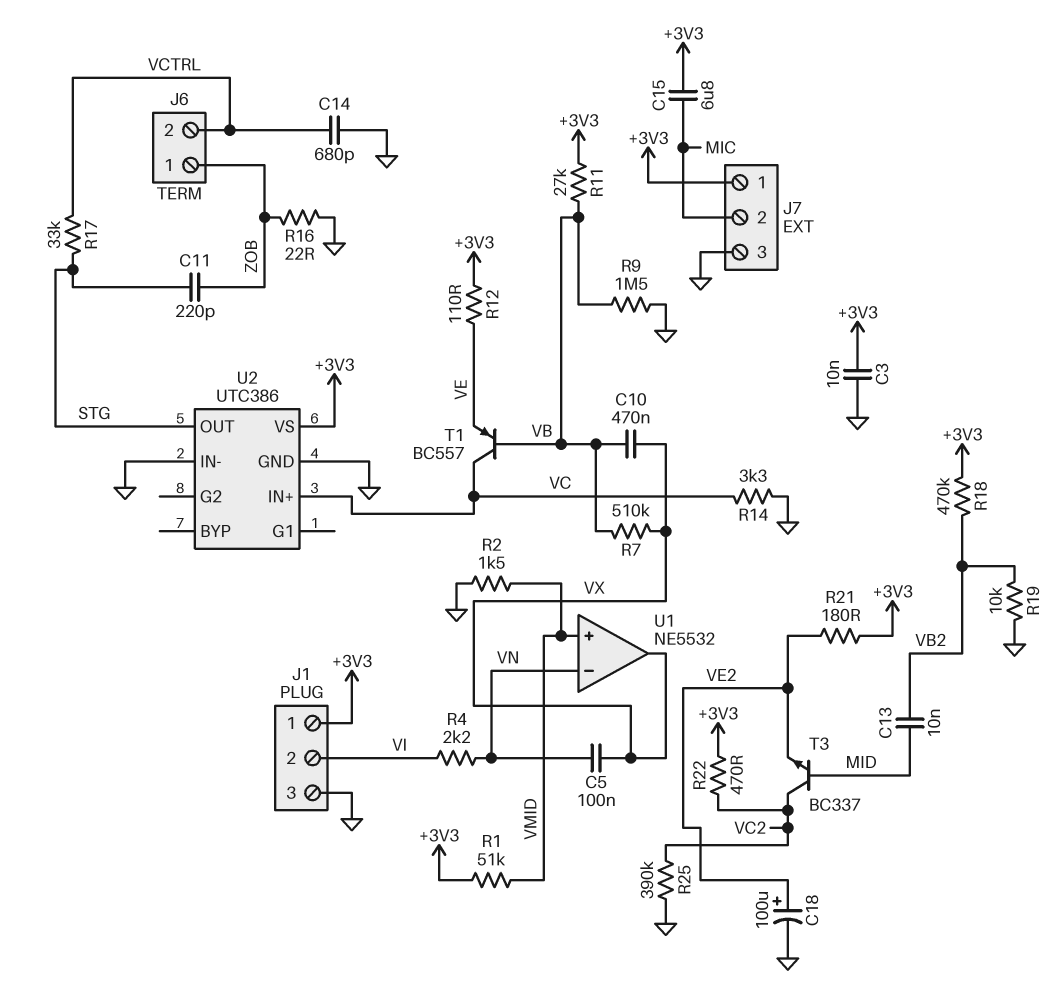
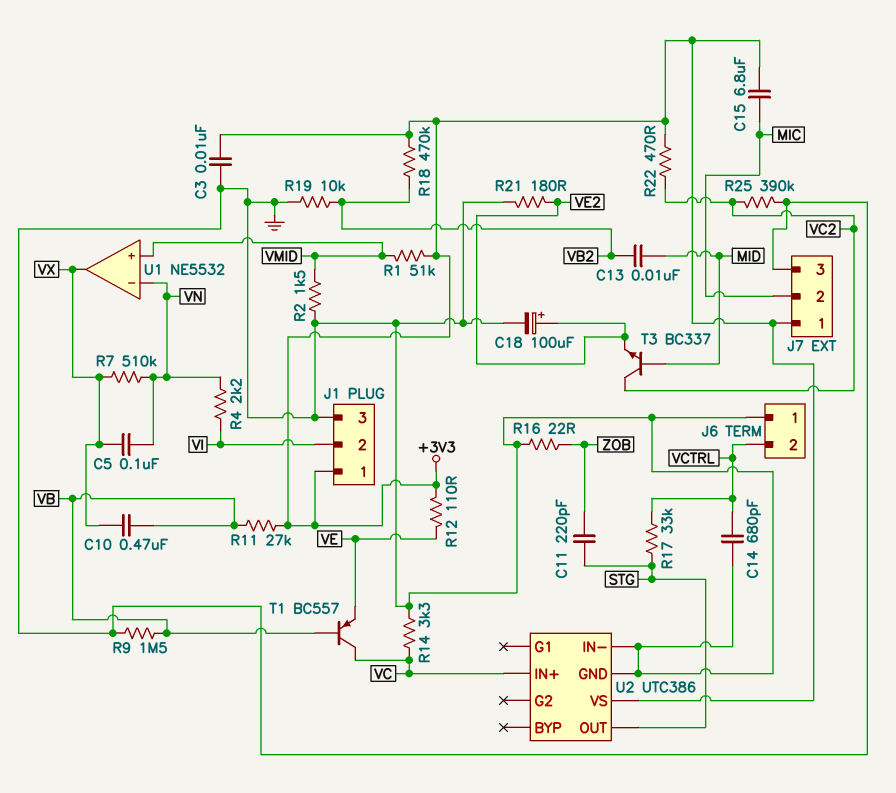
J6 pin 1: ZOB -> GND
R7: 510k (VB, VX) -> 510k (VN, VX)
R21: 180 (+3V3, VE2) -> 180 (GND, VE2)

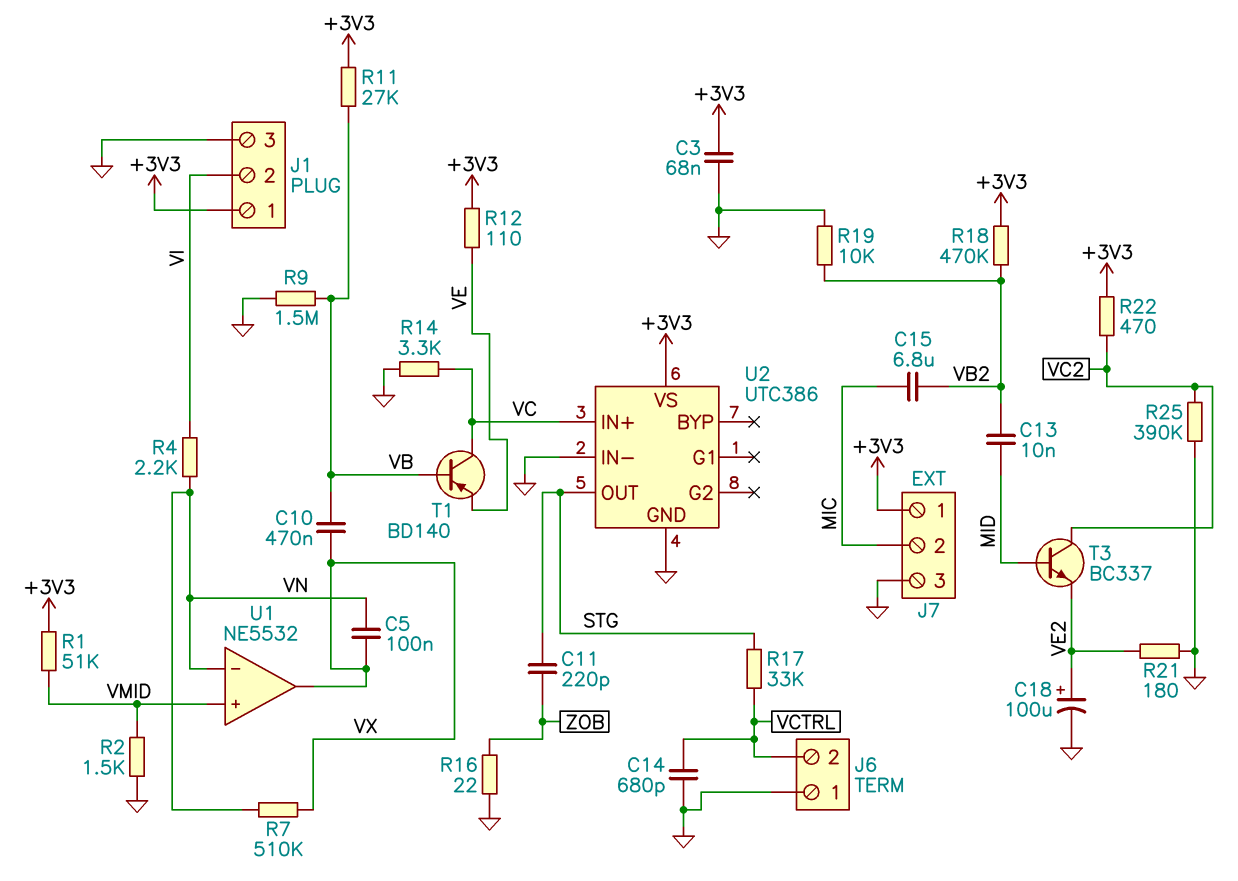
C3: 10nF (+3V3, GND) -> 68nF (+3V3, GND)
C15: 6.8uF (+3V3, MIC) -> 6.8uF (MIC, VB2)
T1: PNP BC557 (B VB, C VC, E VE) -> PNP BD140 (B VB, C VC, E VE)

